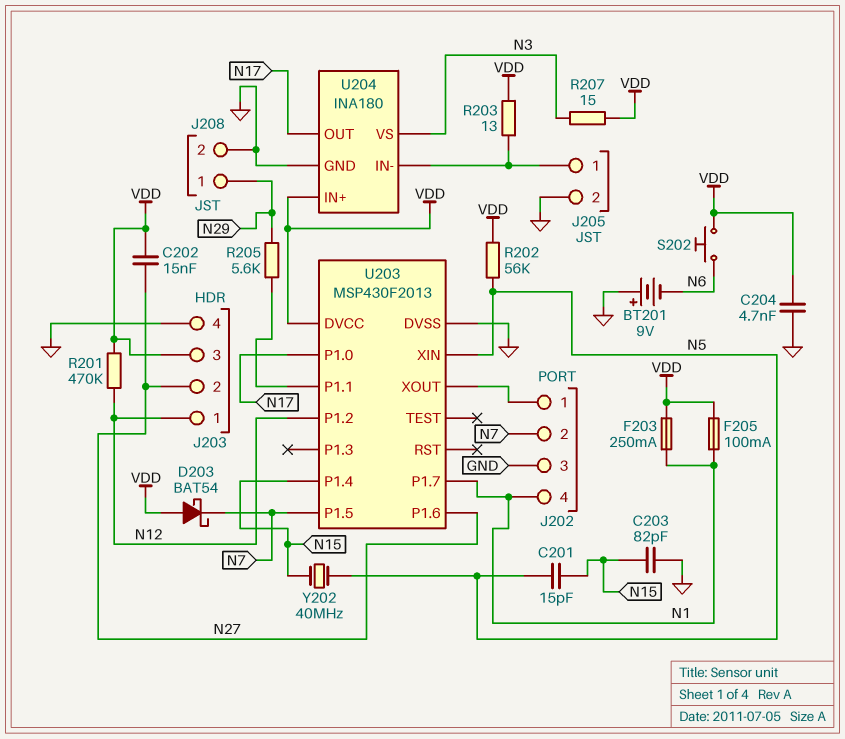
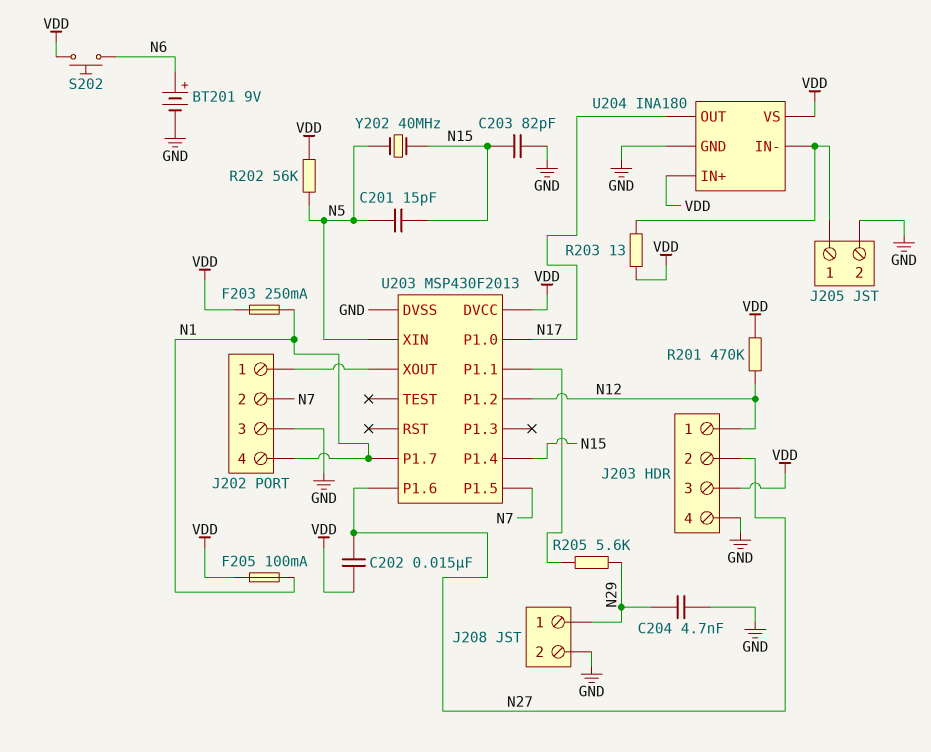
BT201: 9V (plus GND, minus N6) -> 9V (plus N6, minus GND)
C204: 4.7nF (GND, VDD) -> 4.7nF (GND, N29)
D203: schottky BAT54 (A VDD, K N7) -> none
R207: 15 (N3, VDD) -> none
U204 pin VS: N3 -> VDD

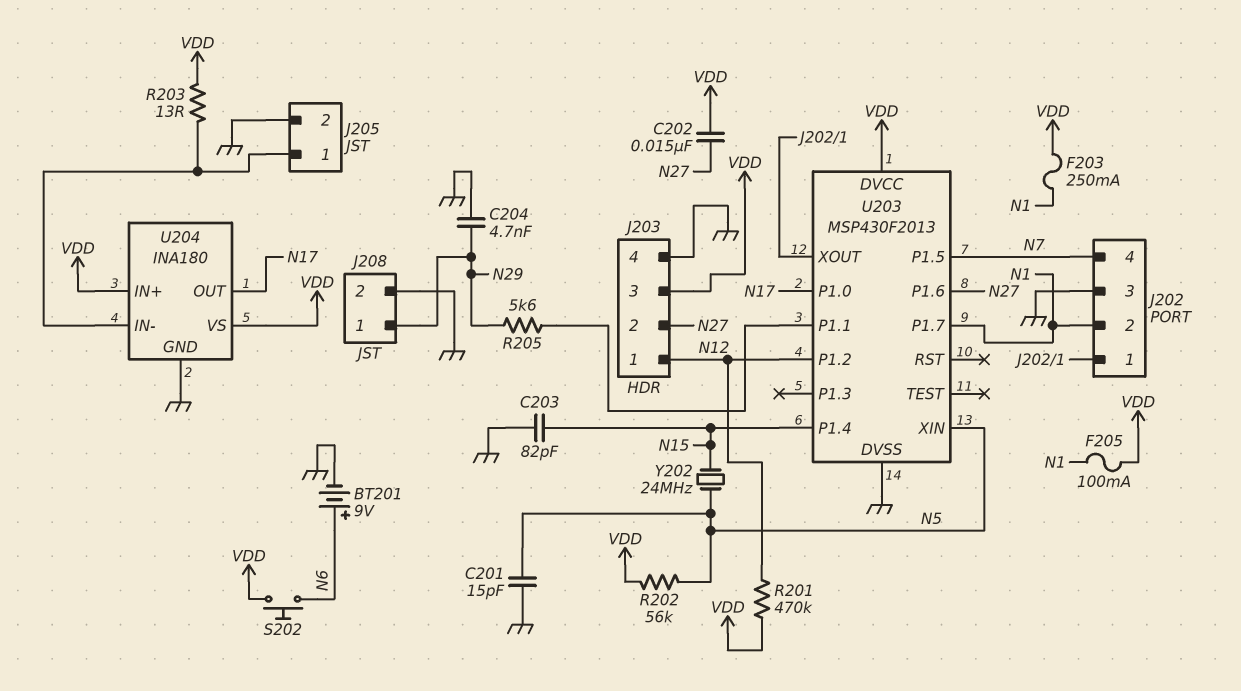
C201: 15pF (N5, N15) -> 15pF (GND, N5)
J202 pin 2: N7 -> N1
J202 pin 4: N1 -> N7
Y202: 40MHz (N5, N15) -> 24MHz (N5, N15)

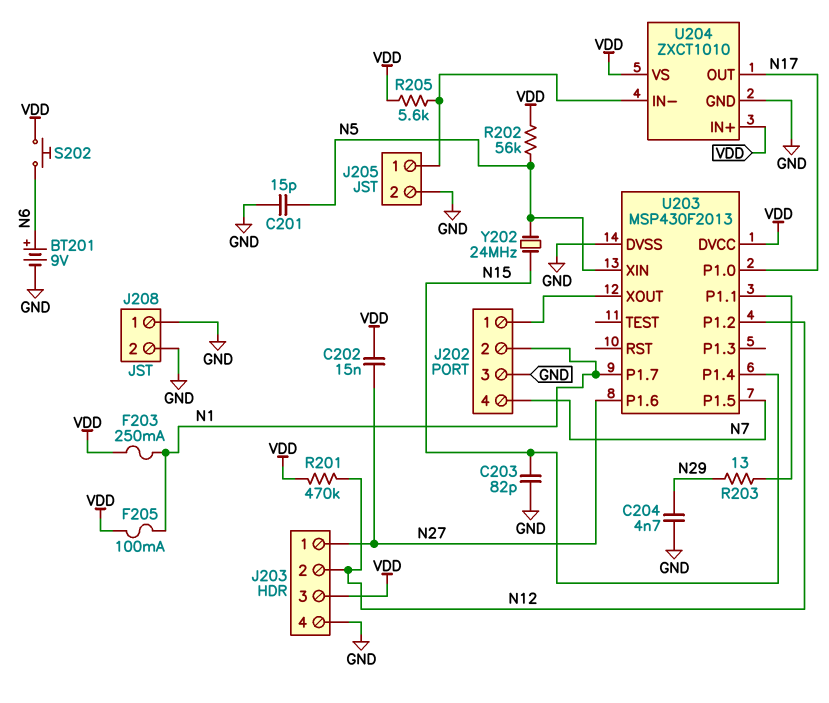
J203 pin 1: N12 -> N27
J203 pin 2: N27 -> N12
J208 pin 1: N29 -> GND
R203: 13 (J205/1, VDD) -> 13 (N29, U203/P1.1)
R205: 5.6k (N29, U203/P1.1) -> 5.6k (J205/1, VDD)
U204: INA180 -> ZXCT1010

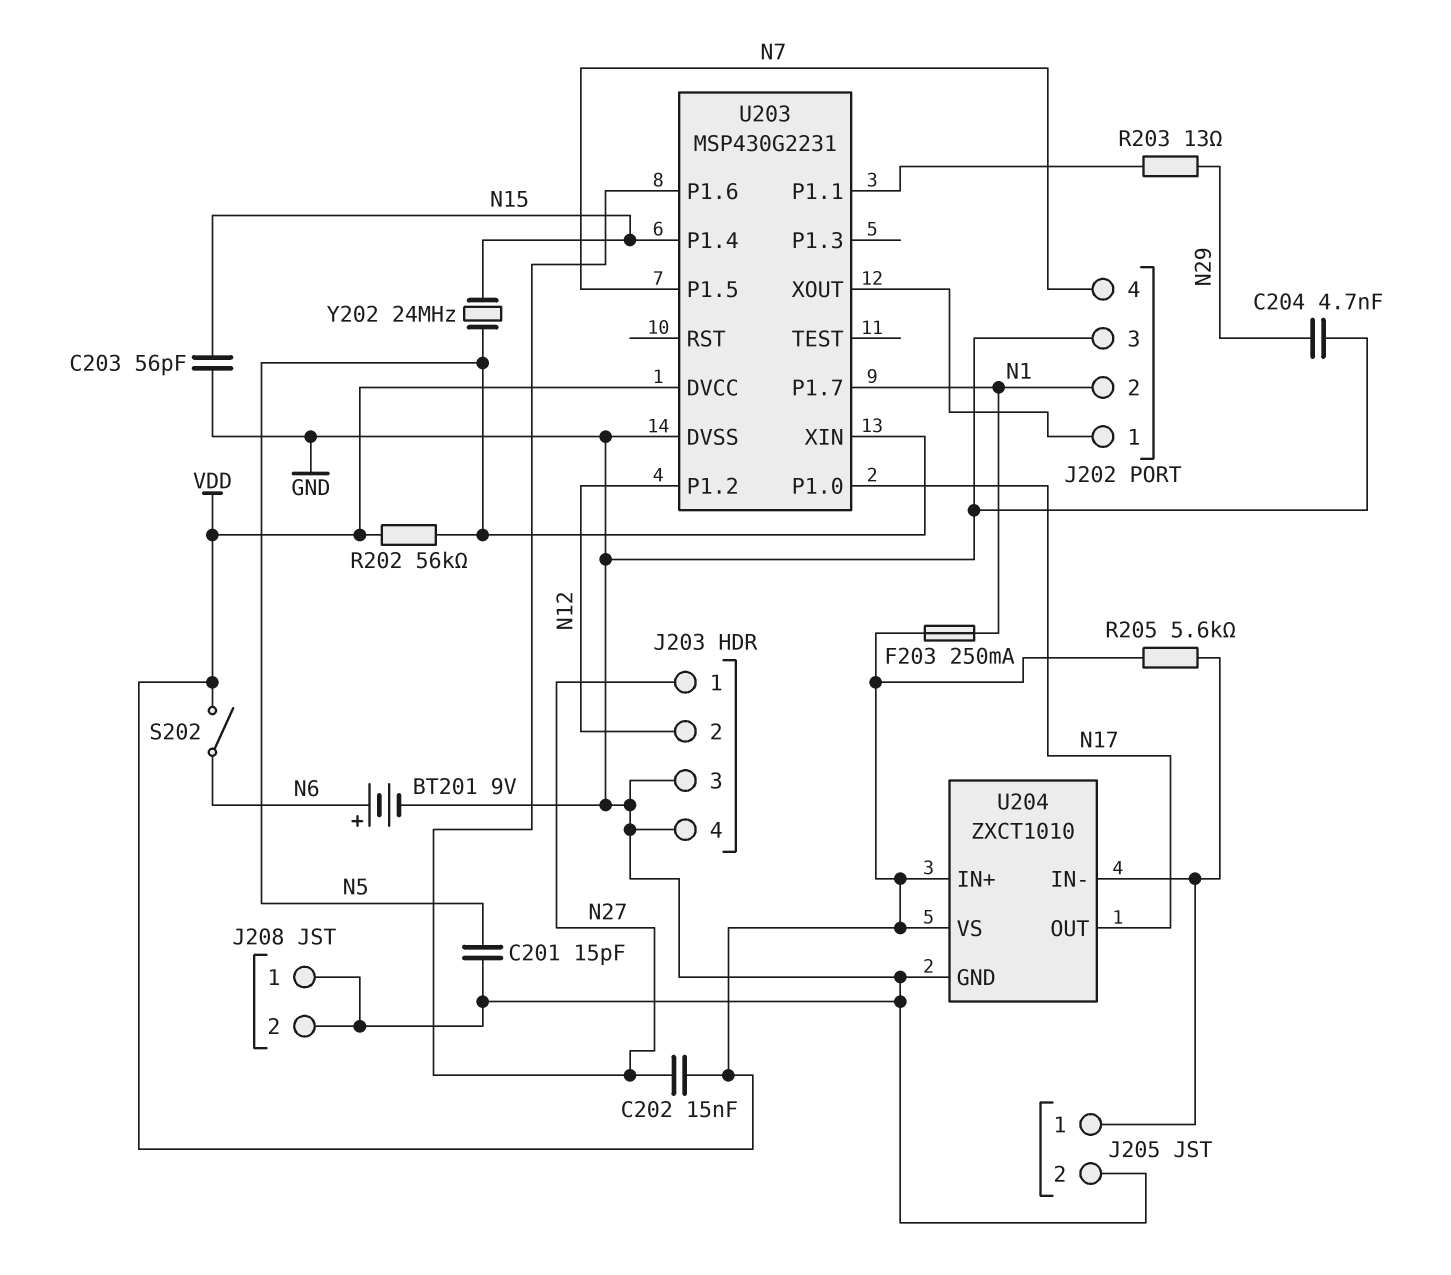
C203: 82pF (GND, N15) -> 56pF (GND, N15)
F205: 100mA (N1, VDD) -> none
J203 pin 3: VDD -> GND
R201: 470k (N12, VDD) -> none
S202: button (N6, VDD) -> switch (N6, VDD)
U203: MSP430F2013 -> MSP430G2231

